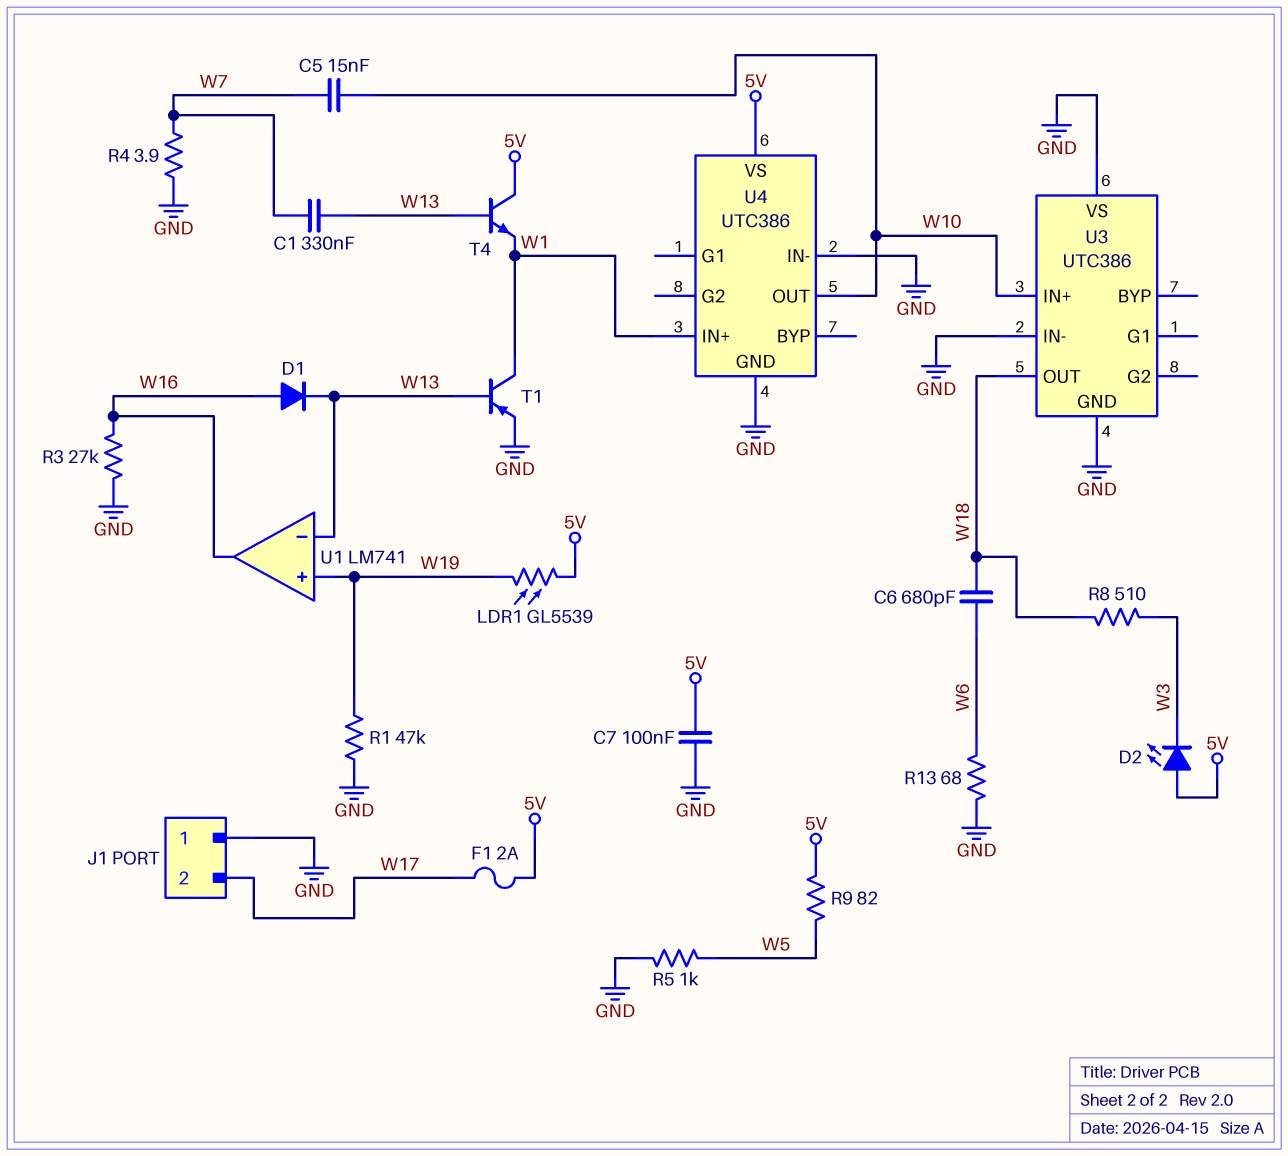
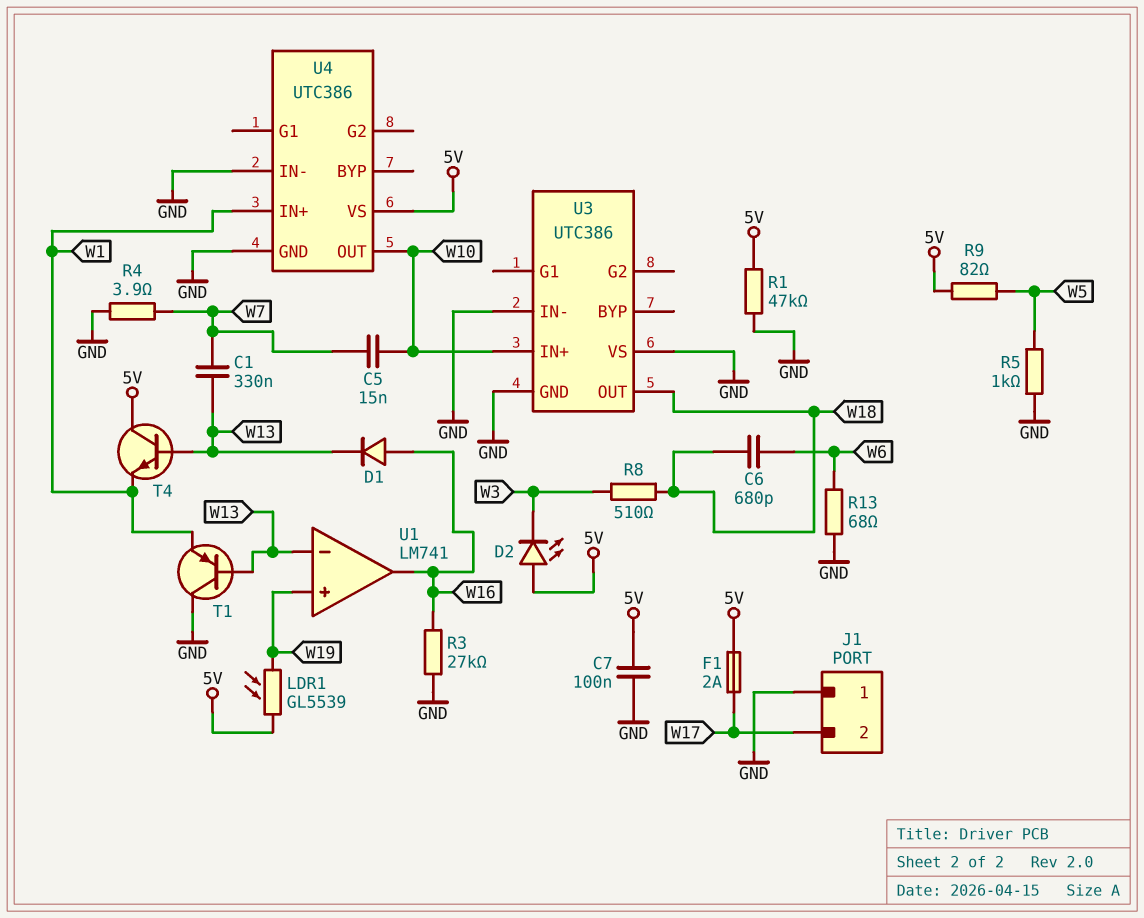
R1: 47k (GND, W19) -> 47k (5V, GND)
T1: PNP (B W13, C W1, E GND) -> PNP (B W13, C GND, E W1)

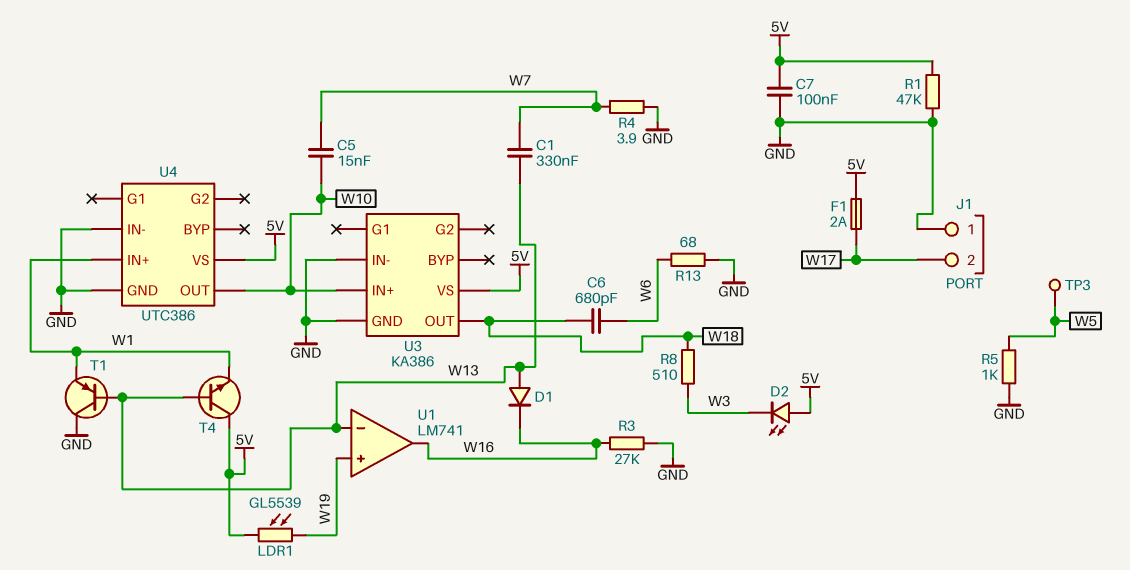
D1: diode (A W16, K W13) -> diode (A W13, K W16)
R9: 82 (5V, W5) -> none
TP3: none -> test point (W5)
U3: UTC386 -> KA386
U3 pin VS: GND -> 5V

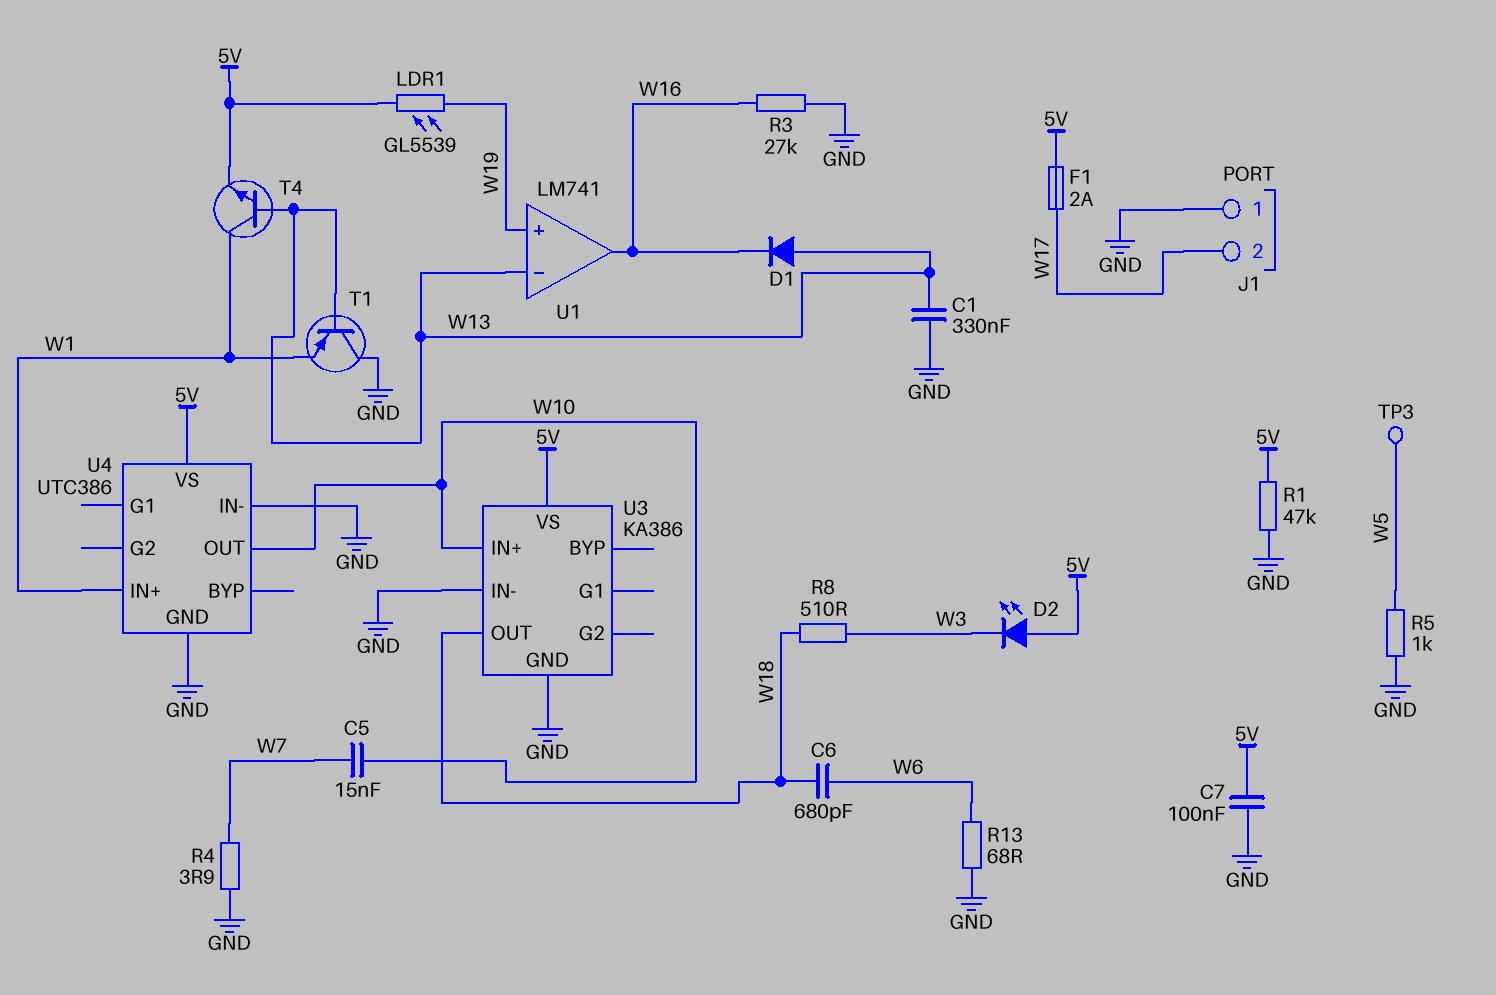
C1: 330nF (W7, W13) -> 330nF (GND, W13)
T4: NPN (B W13, C 5V, E W1) -> NPN (B W13, C W1, E 5V)

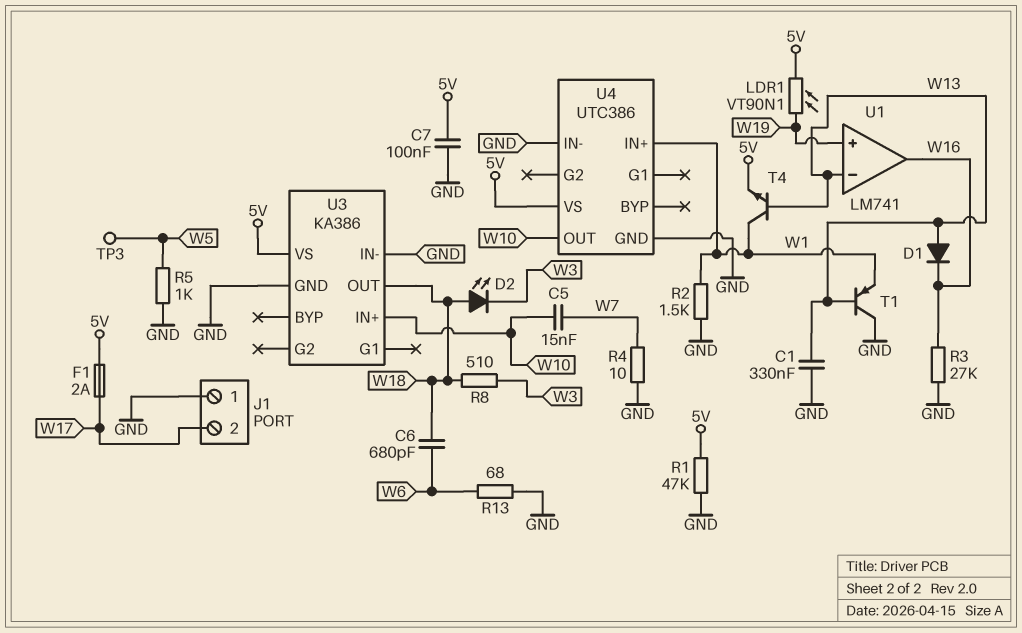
D2: LED (A 5V, K W3) -> LED (A W18, K W3)
LDR1: GL5539 (5V, W19) -> VT90N1 (5V, W19)
R2: none -> 1.5k (GND, W1)
R4: 3.9 (GND, W7) -> 10 (GND, W7)

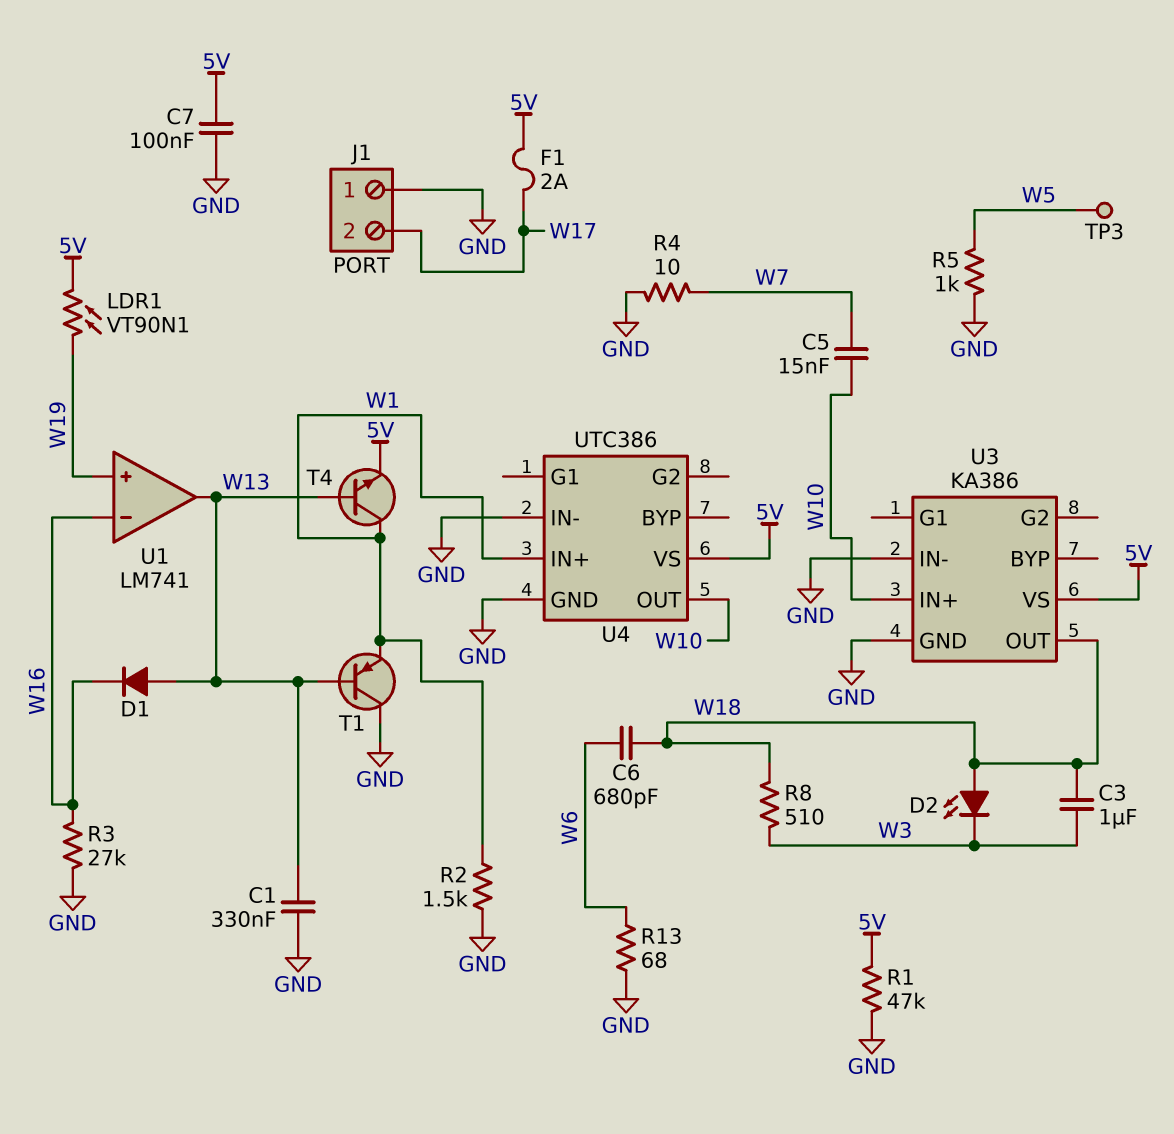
C3: none -> 1uF (W3, W18)
U1 pin in-: W13 -> W16
U1 pin out: W16 -> W13

